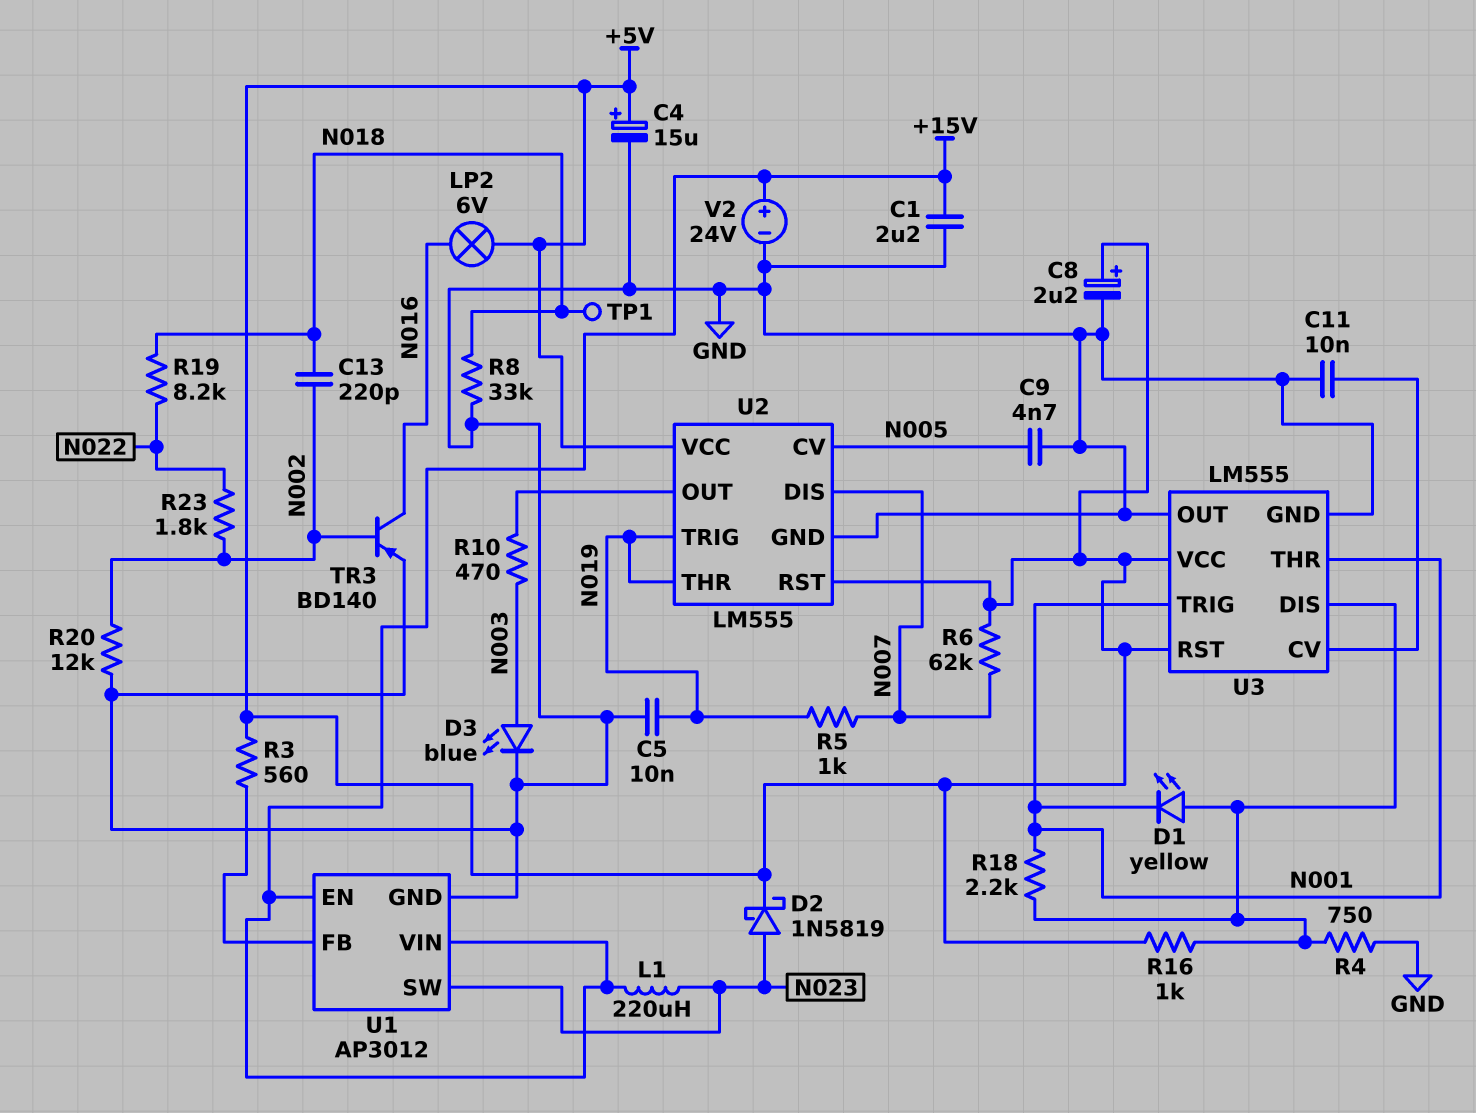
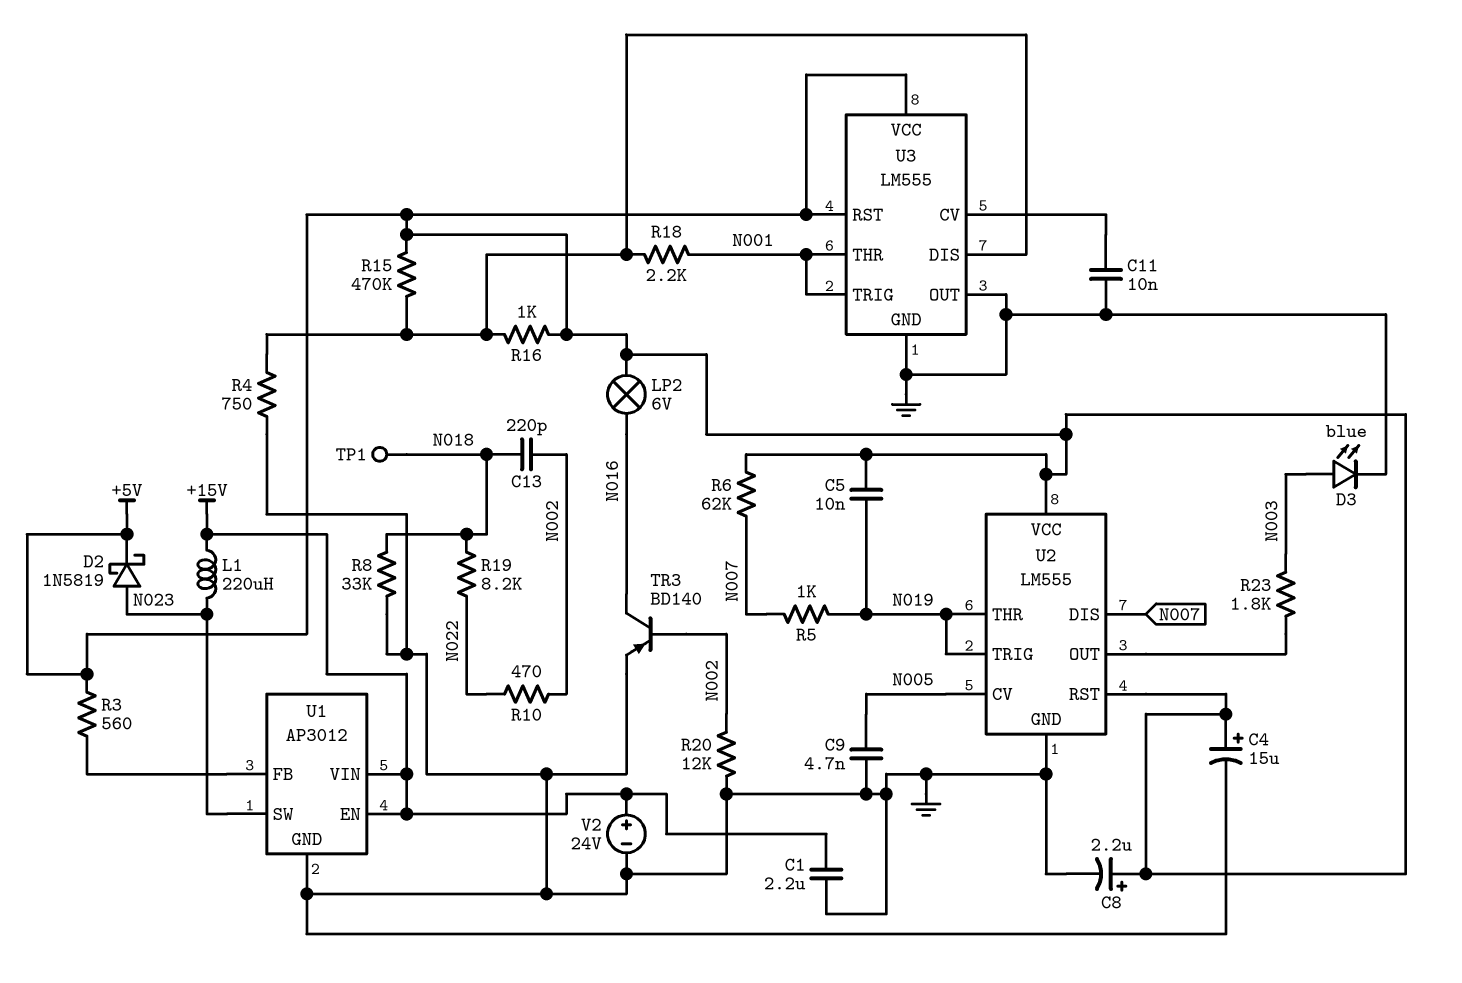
C5: 10nF (GND, N019) -> 10nF (+5V, N019)
D1: LED yellow (A U3/DIS, K N001) -> none
R10: 470 (N003, U2/OUT) -> 470 (N002, N022)
R15: none -> 470k (+5V, U3/DIS)
R23: 1.8k (N002, N022) -> 1.8k (N003, U2/OUT)

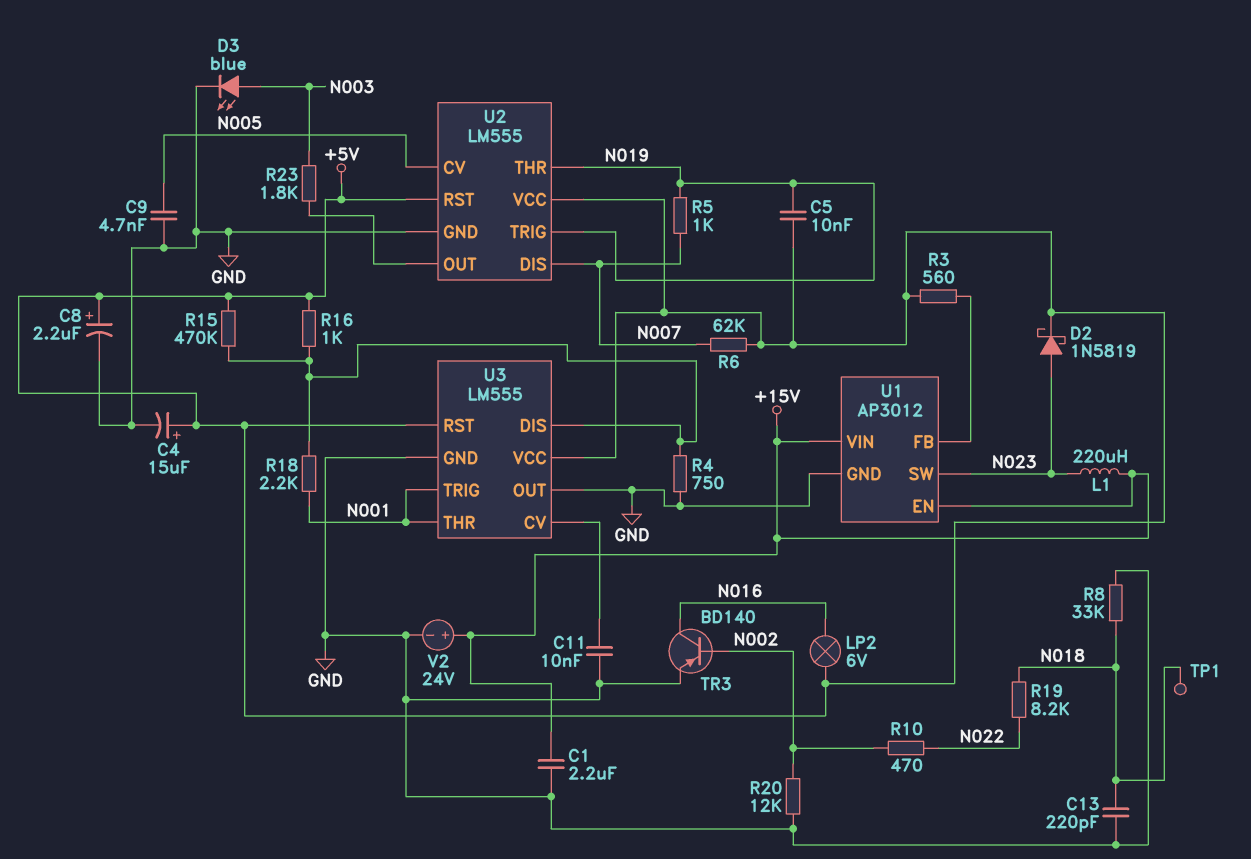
C13: 220pF (N002, N018) -> 220pF (GND, N018)

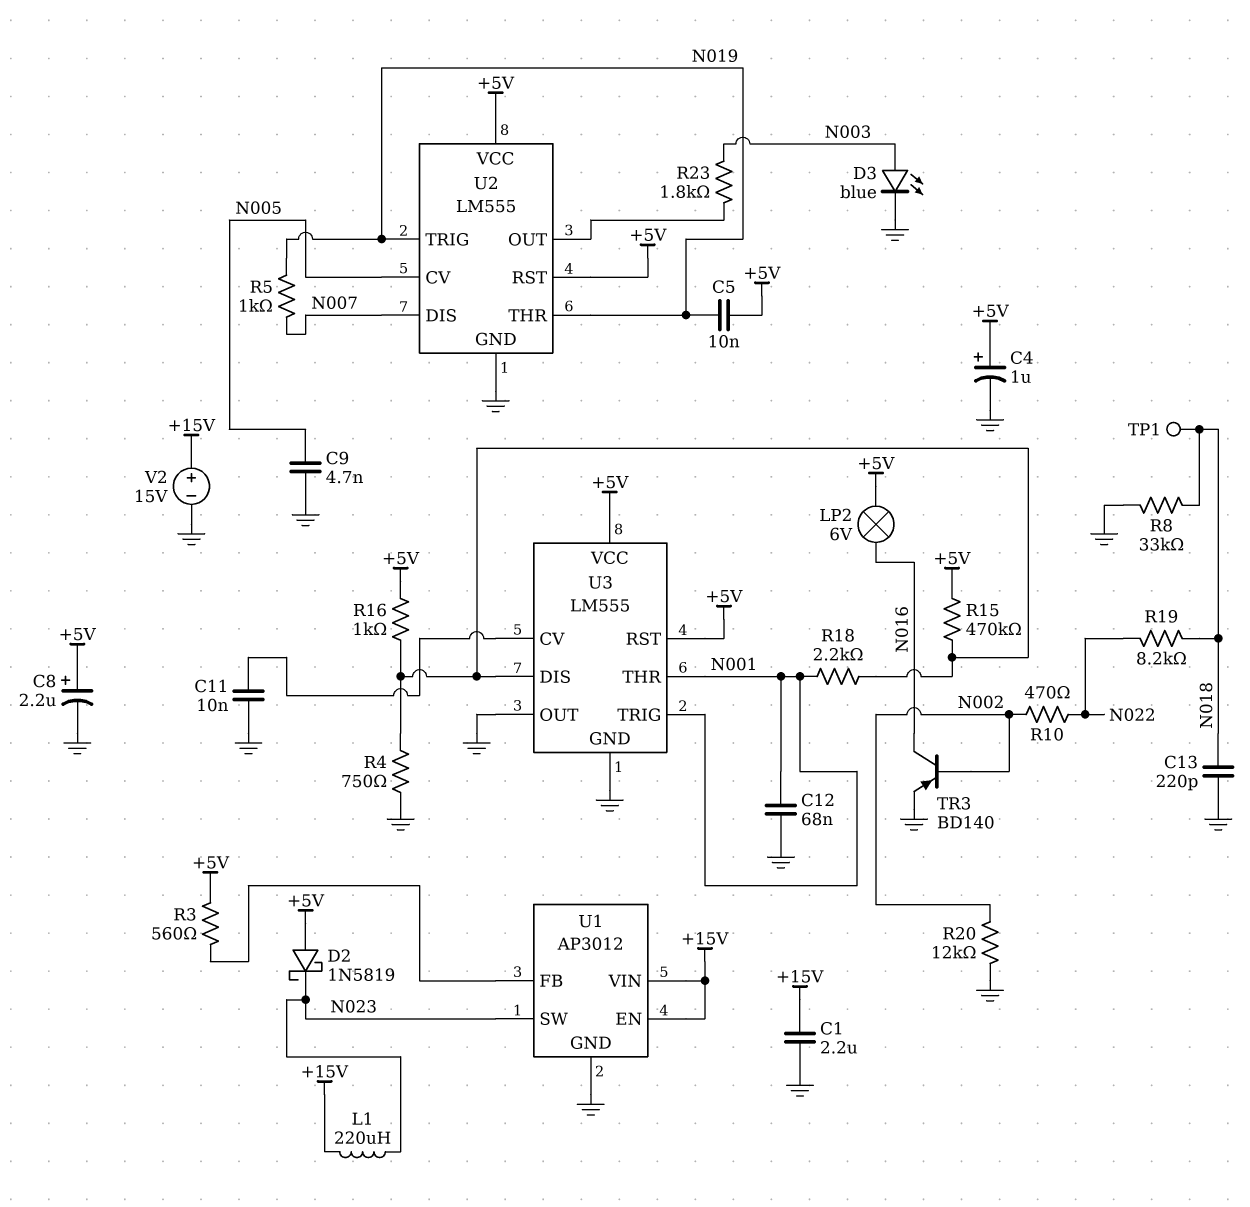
C4: 15uF (plus +5V, minus GND) -> 1uF (plus +5V, minus GND)
C12: none -> 68nF (GND, N001)
D2: schottky 1N5819 (A N023, K +5V) -> schottky 1N5819 (A +5V, K N023)
R6: 62k (+5V, N007) -> none
V2: 24V (plus +15V, minus GND) -> 15V (plus +15V, minus GND)

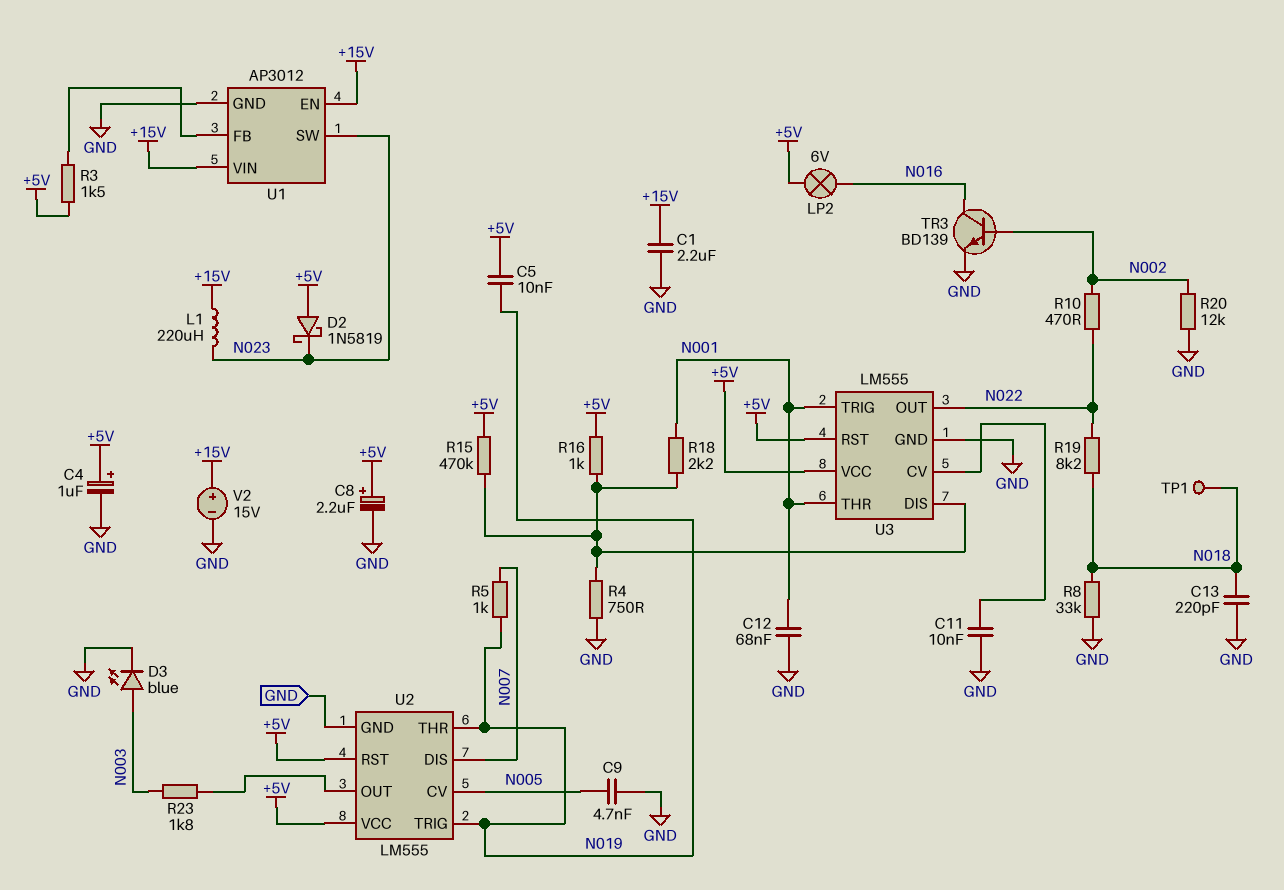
R3: 560 (+5V, U1/FB) -> 1.5k (+5V, U1/FB)
TR3: PNP BD140 (B N002, C N016, E GND) -> NPN BD139 (B N002, C N016, E GND)
U3 pin OUT: GND -> N022

